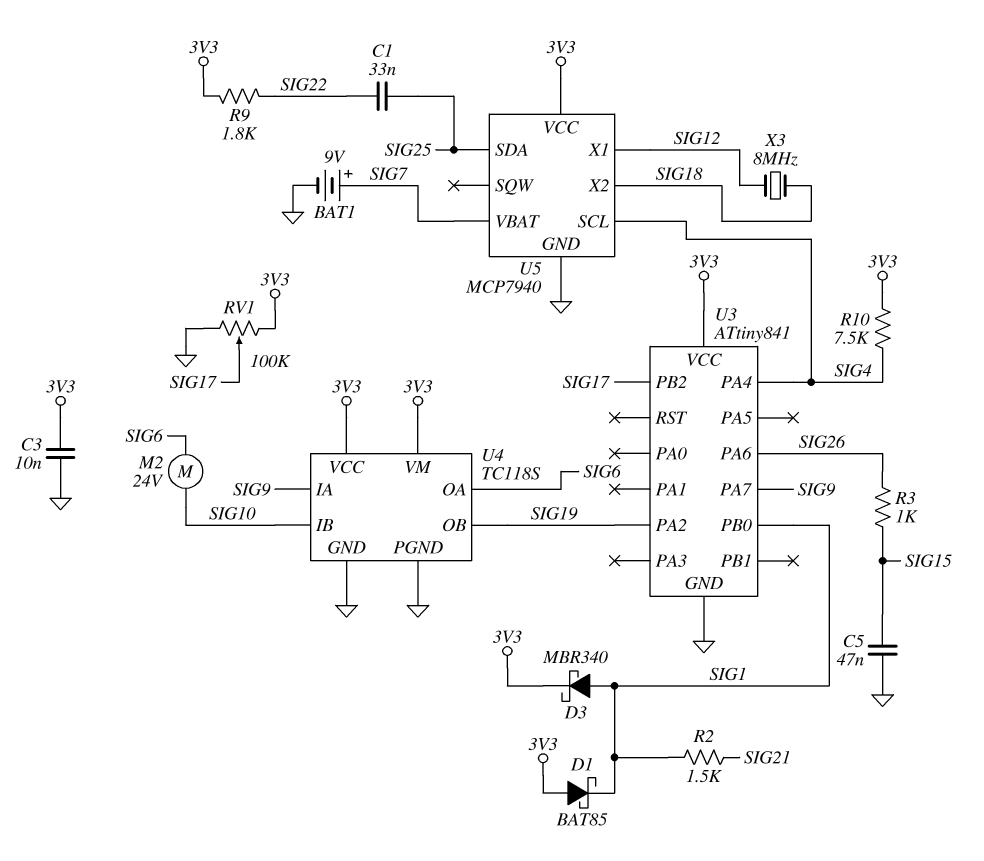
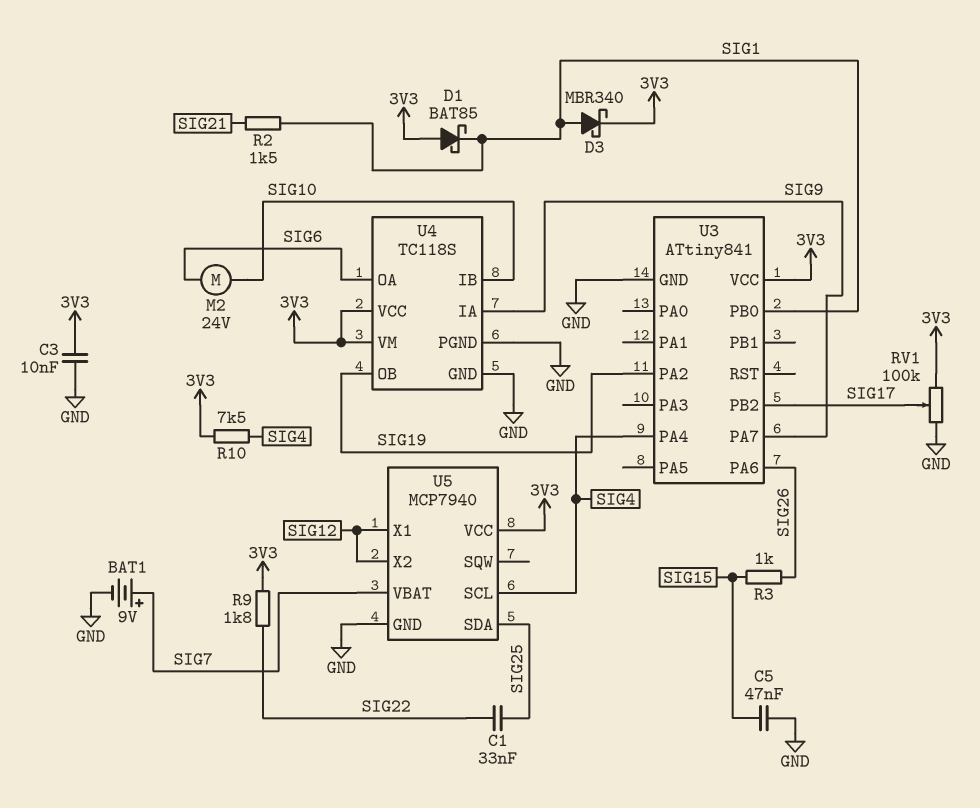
U5 pin X2: SIG18 -> SIG12
X3: 8MHz (SIG12, SIG18) -> none

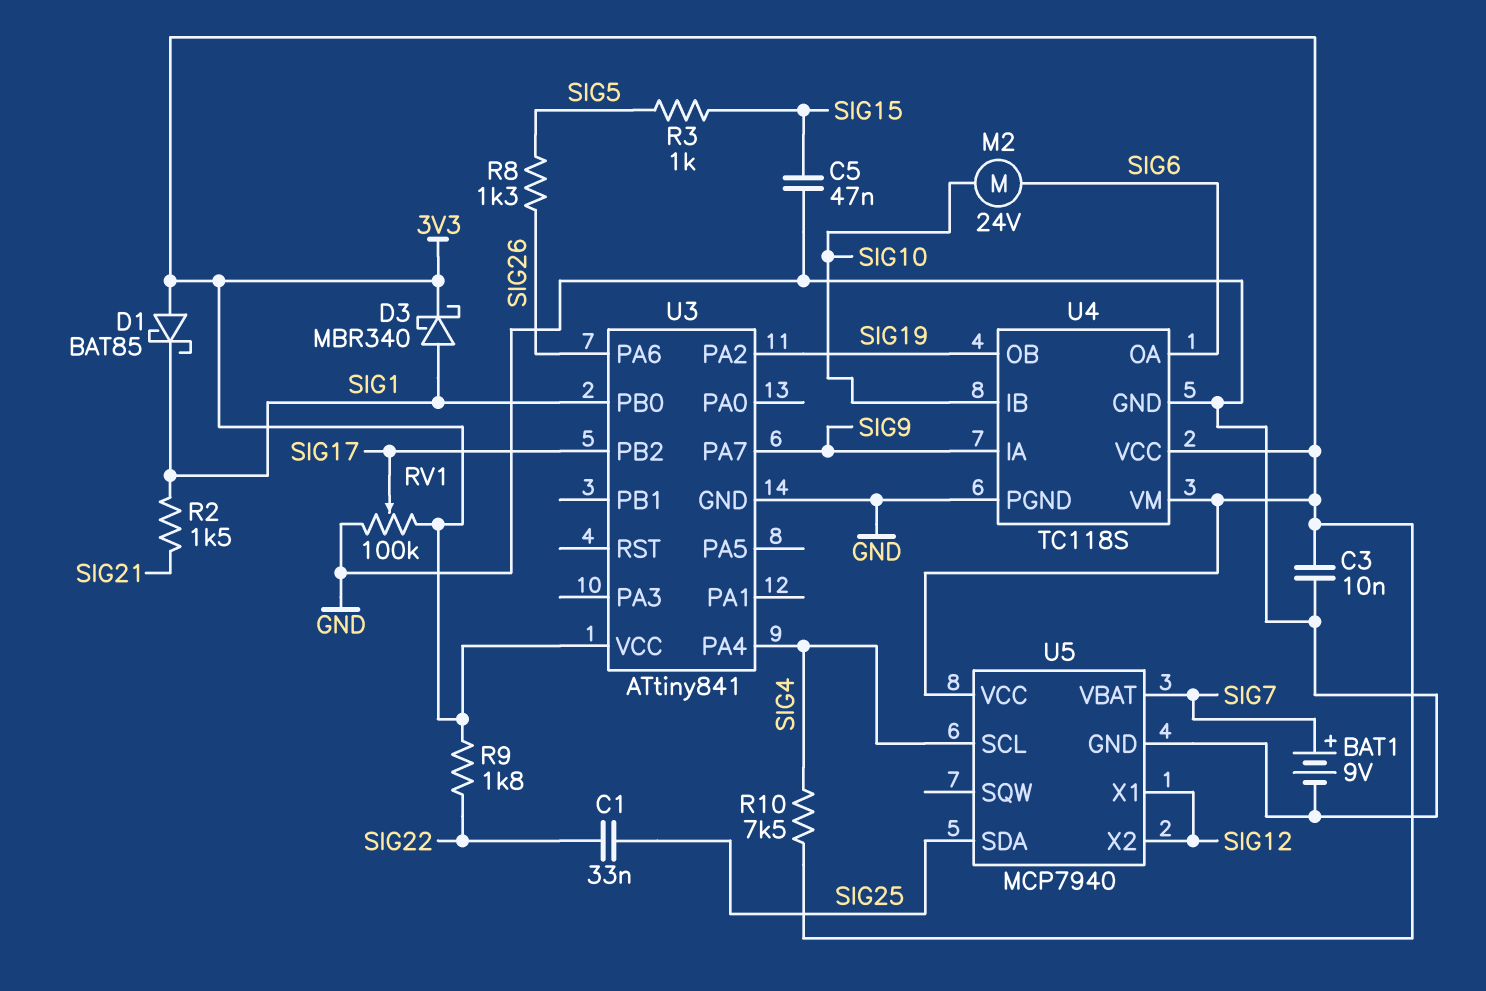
R3: 1k (SIG15, SIG26) -> 1k (SIG5, SIG15)
R8: none -> 1.3k (SIG5, SIG26)

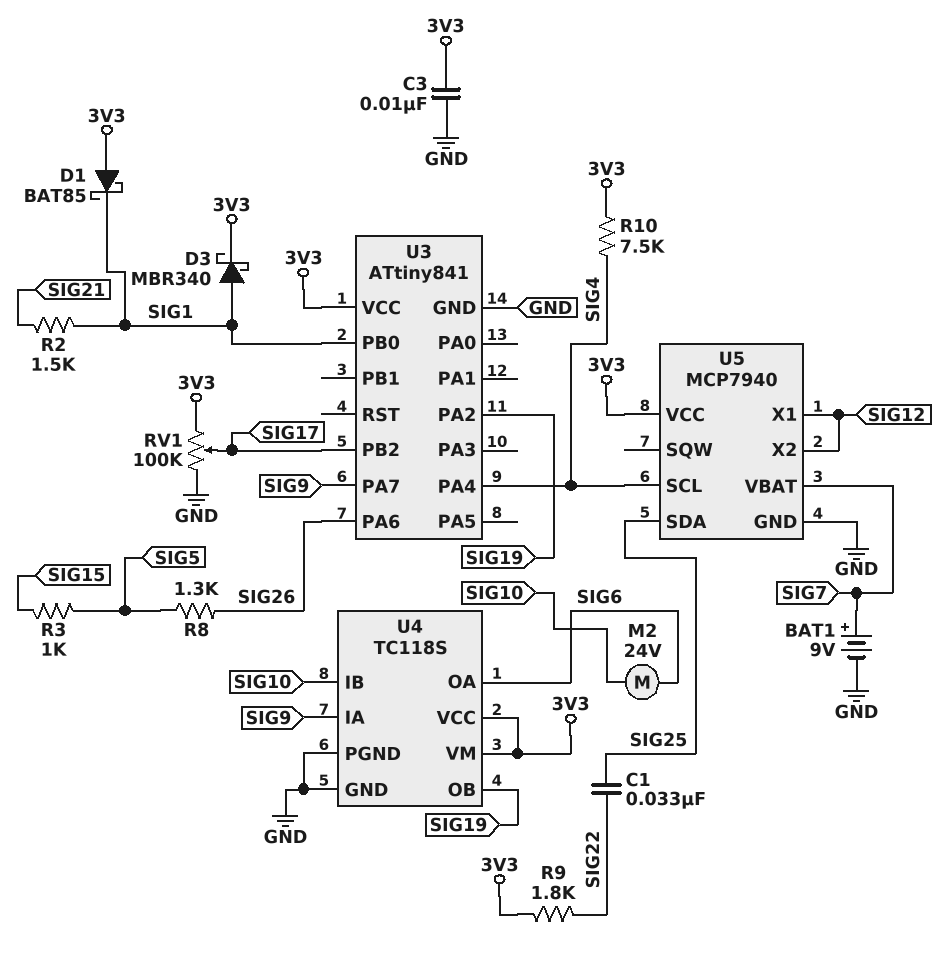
C5: 47nF (GND, SIG15) -> none

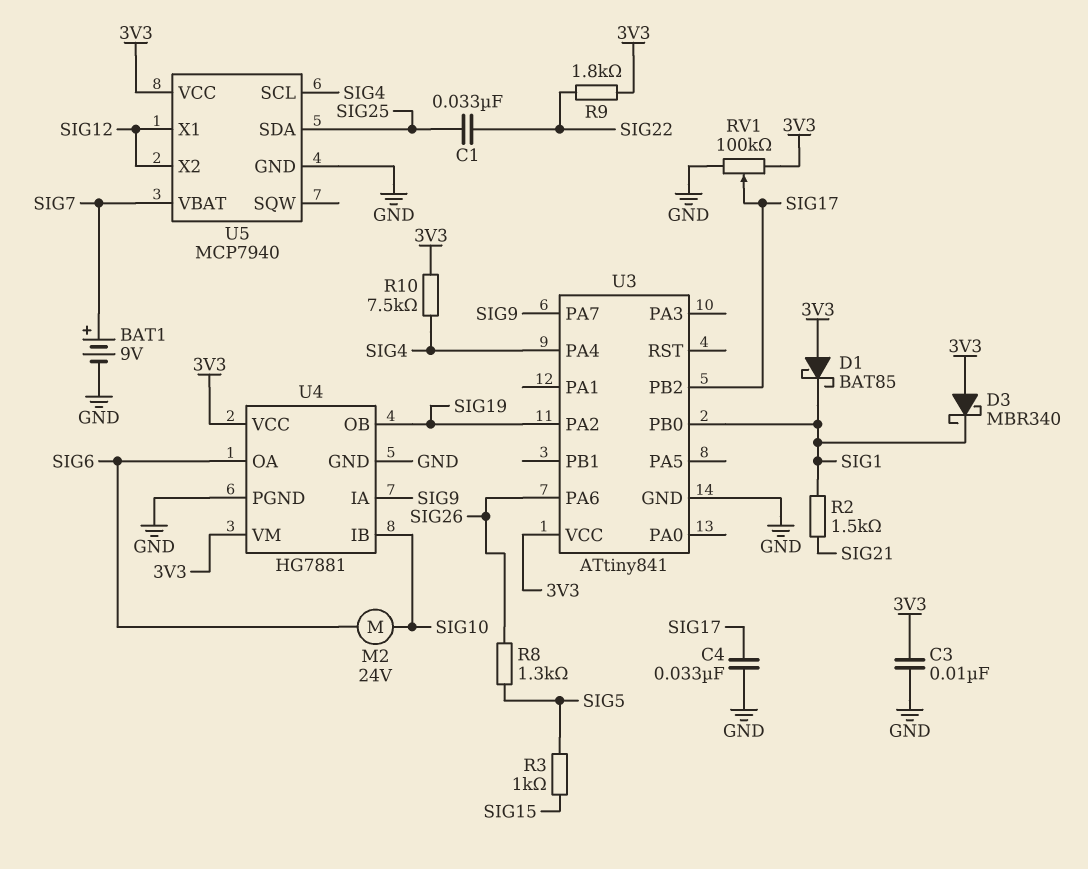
C4: none -> 33nF (GND, SIG17)
D3: schottky MBR340 (A SIG1, K 3V3) -> schottky MBR340 (A 3V3, K SIG1)
U4: TC118S -> HG7881

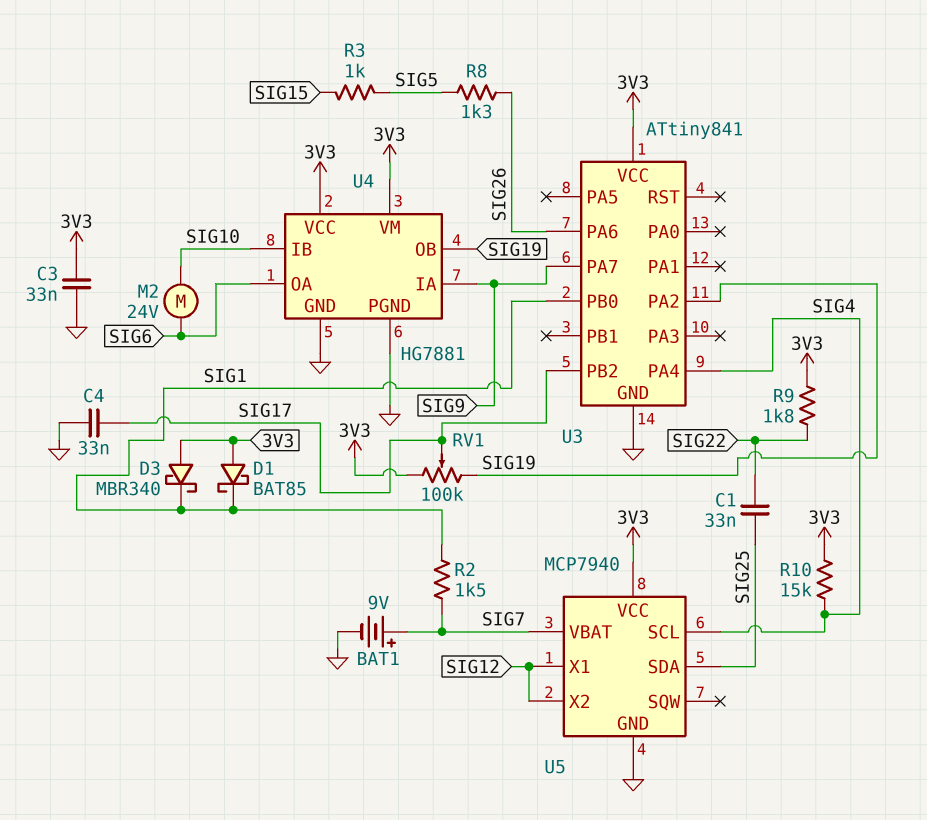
C3: 10nF (3V3, GND) -> 33nF (3V3, GND)
R2: 1.5k (SIG1, SIG21) -> 1.5k (SIG1, SIG7)
R10: 7.5k (3V3, SIG4) -> 15k (3V3, SIG4)
RV1: 100k (3V3, GND, wiper SIG17) -> 100k (3V3, SIG19, wiper SIG17)

